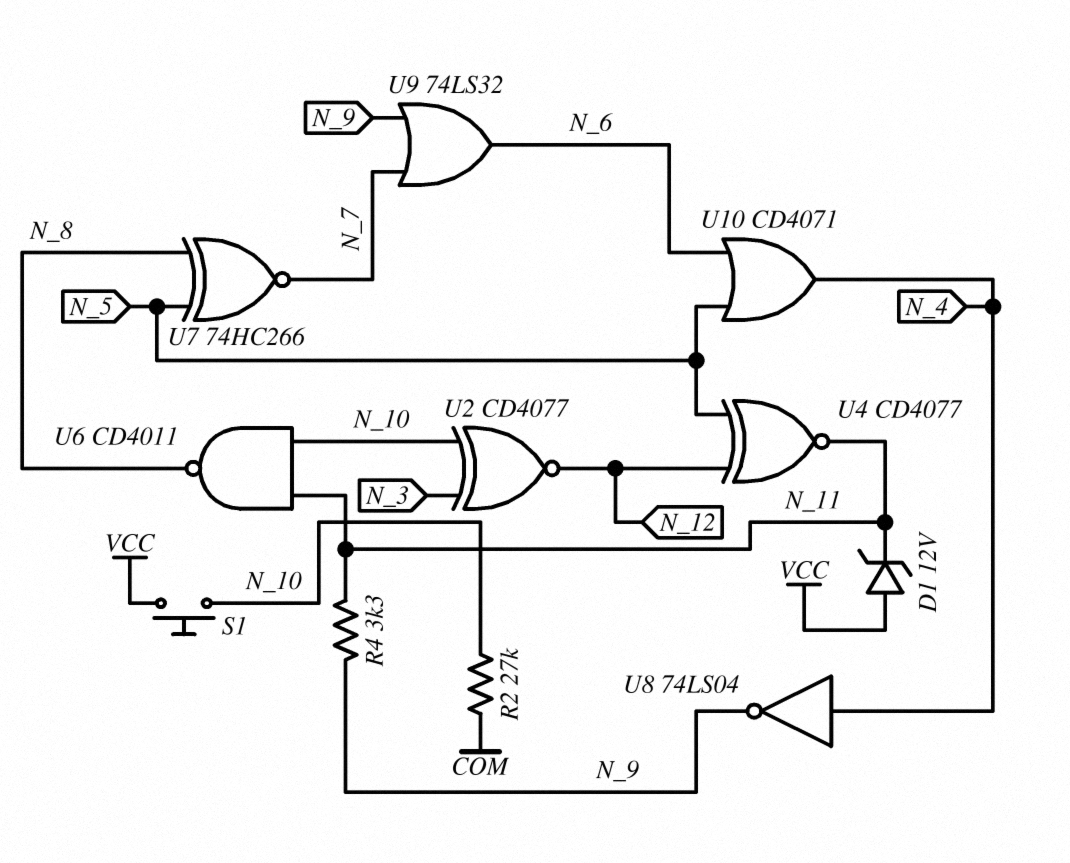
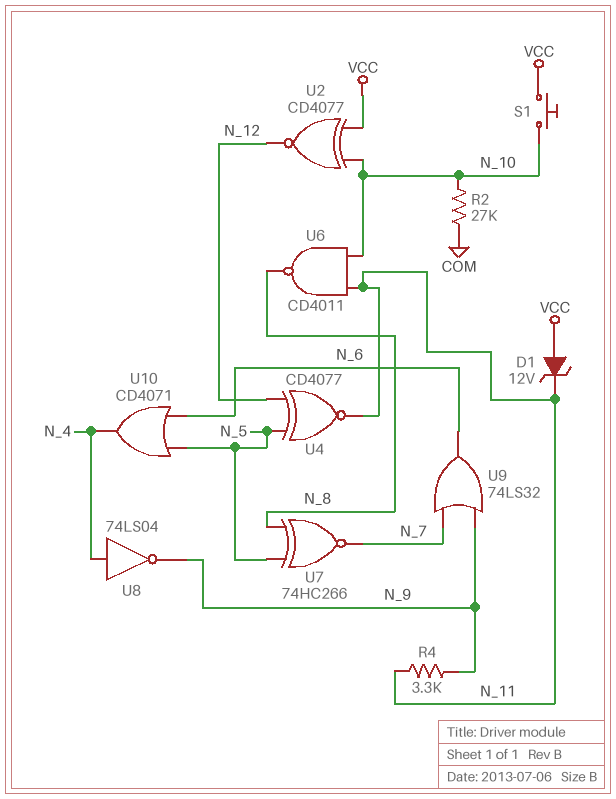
U2: XNOR CD4077 (in N_3, in N_10, out N_12) -> XNOR CD4077 (in N_10, in VCC, out N_12)

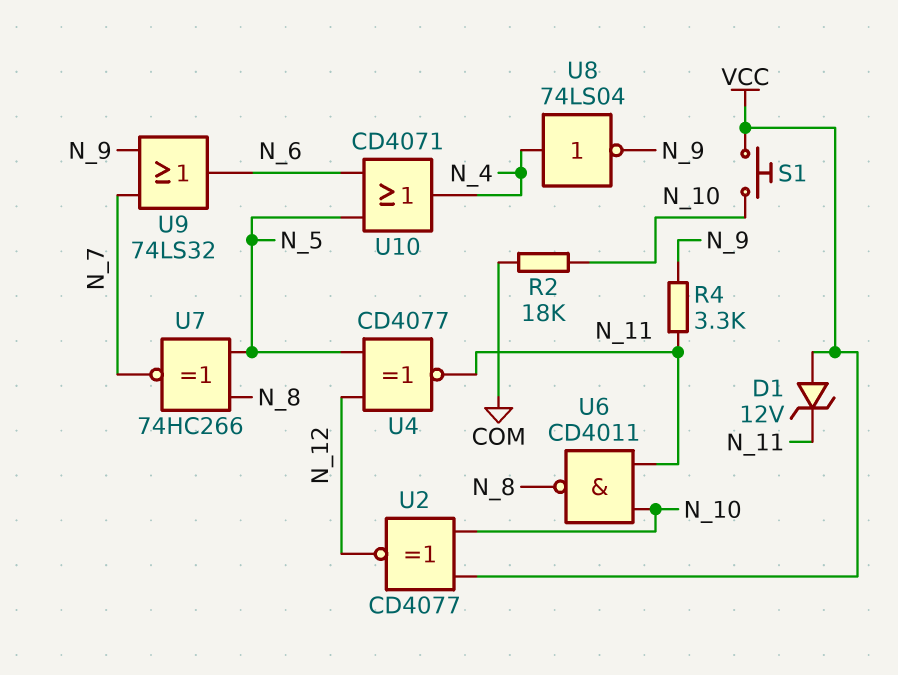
R2: 27k (COM, N_10) -> 18k (COM, N_10)

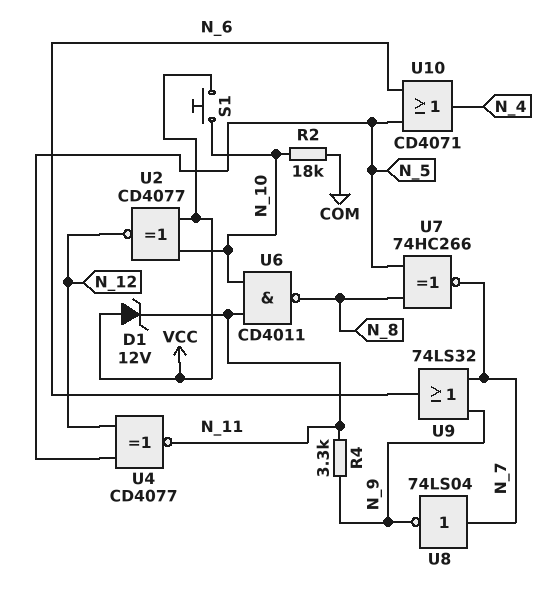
U8: NOT 74LS04 (in N_4, out N_9) -> NOT 74LS04 (in N_7, out N_9)

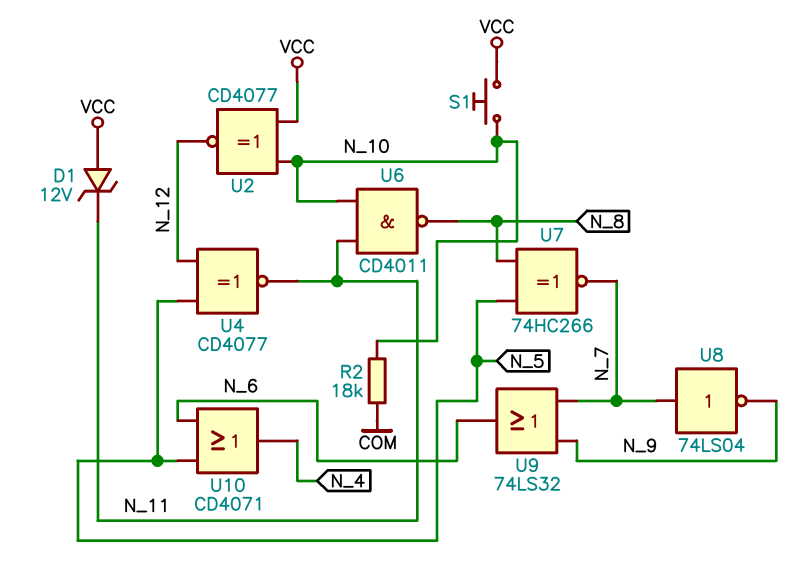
R4: 3.3k (N_9, N_11) -> none

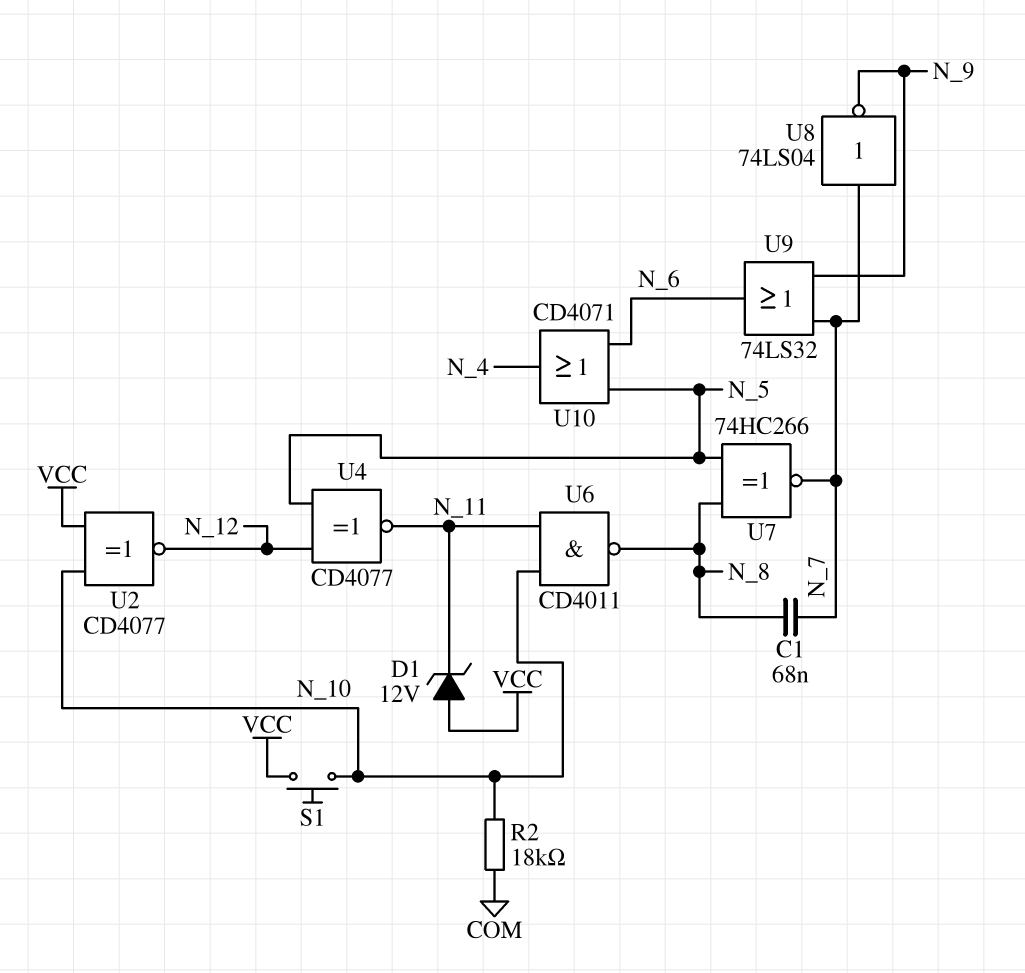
C1: none -> 68nF (N_7, N_8)

